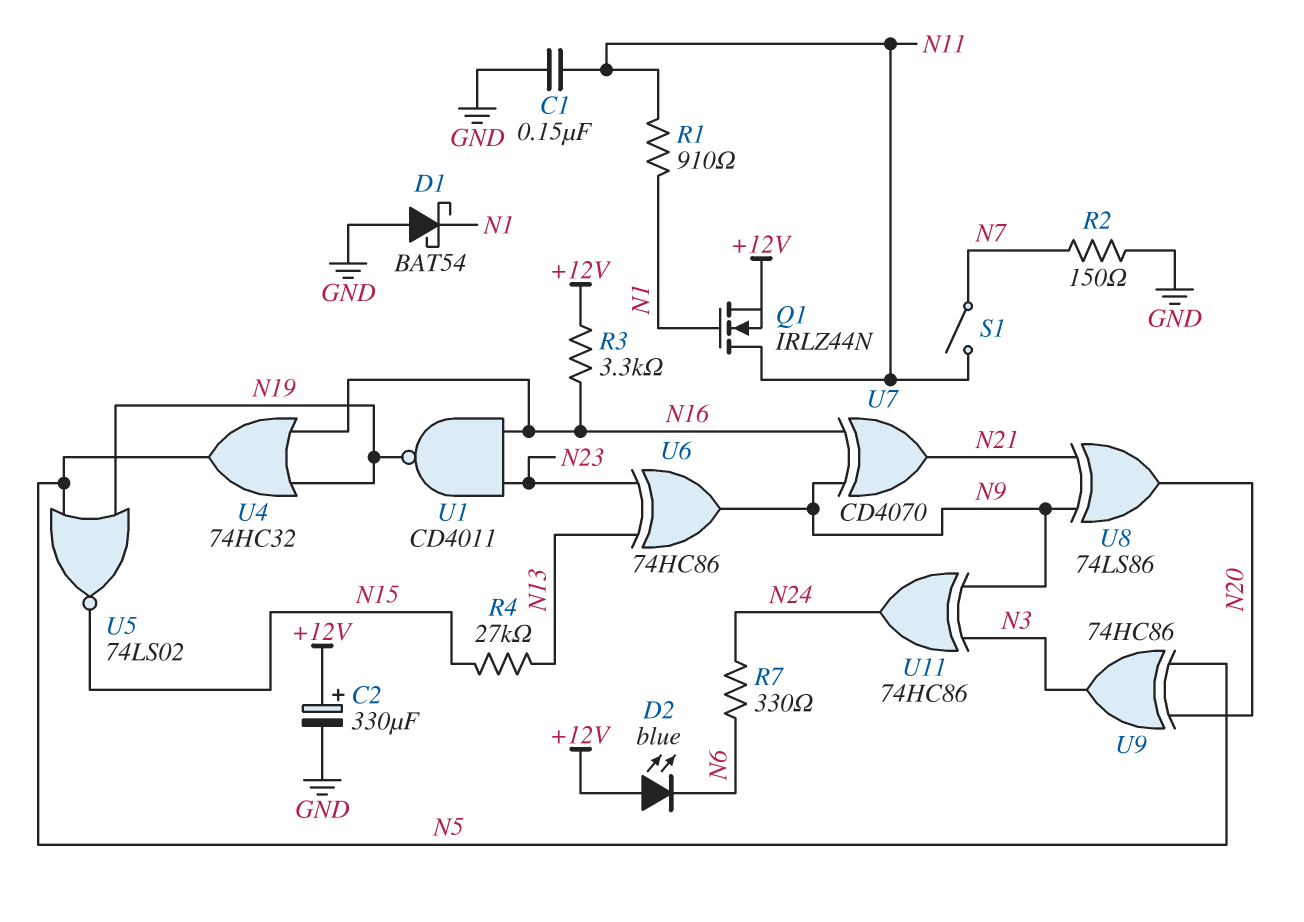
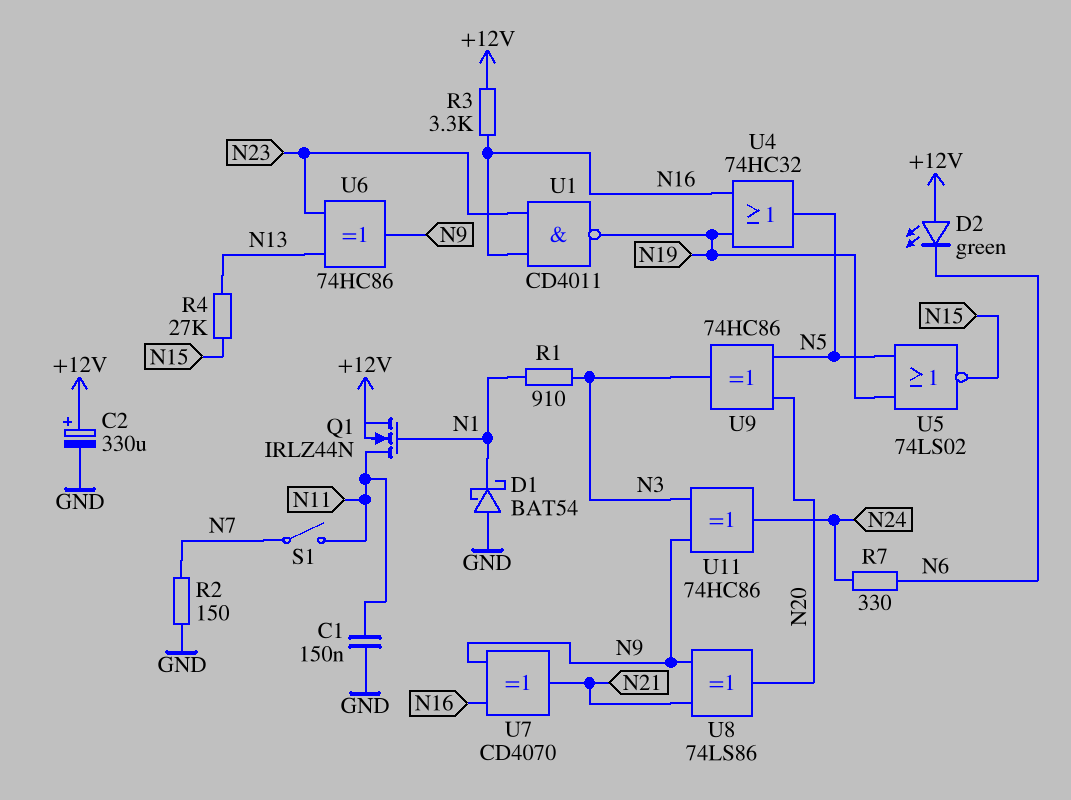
D2: LED blue (A +12V, K N6) -> LED green (A +12V, K N6)
R1: 910 (N1, N11) -> 910 (N1, N3)

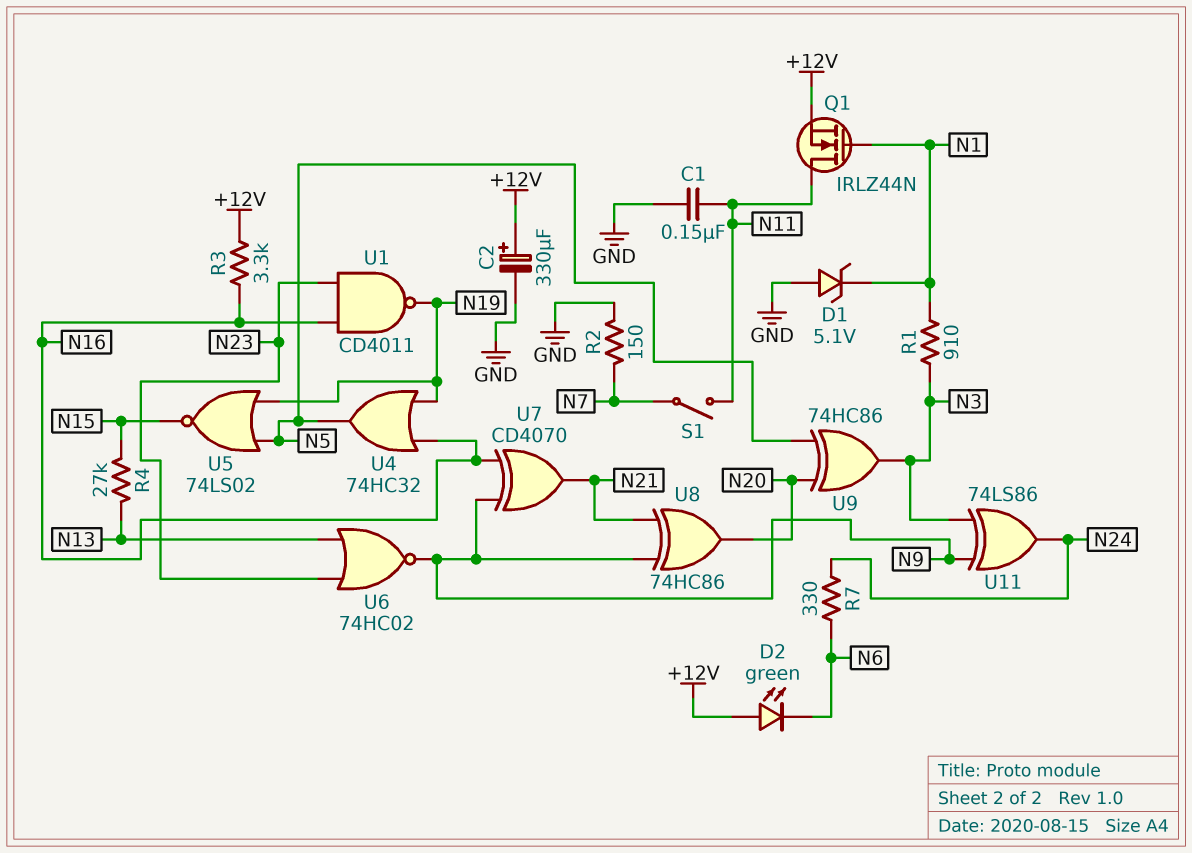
D1: schottky BAT54 (A GND, K N1) -> zener 5.1V (A GND, K N1)
U6: XOR 74HC86 (in N13, in N23, out N9) -> NOR 74HC02 (in N13, in N23, out N9)
U8: XOR 74LS86 (in N9, in N21, out N20) -> XOR 74HC86 (in N9, in N21, out N20)
U11: XOR 74HC86 (in N3, in N9, out N24) -> XOR 74LS86 (in N3, in N9, out N24)

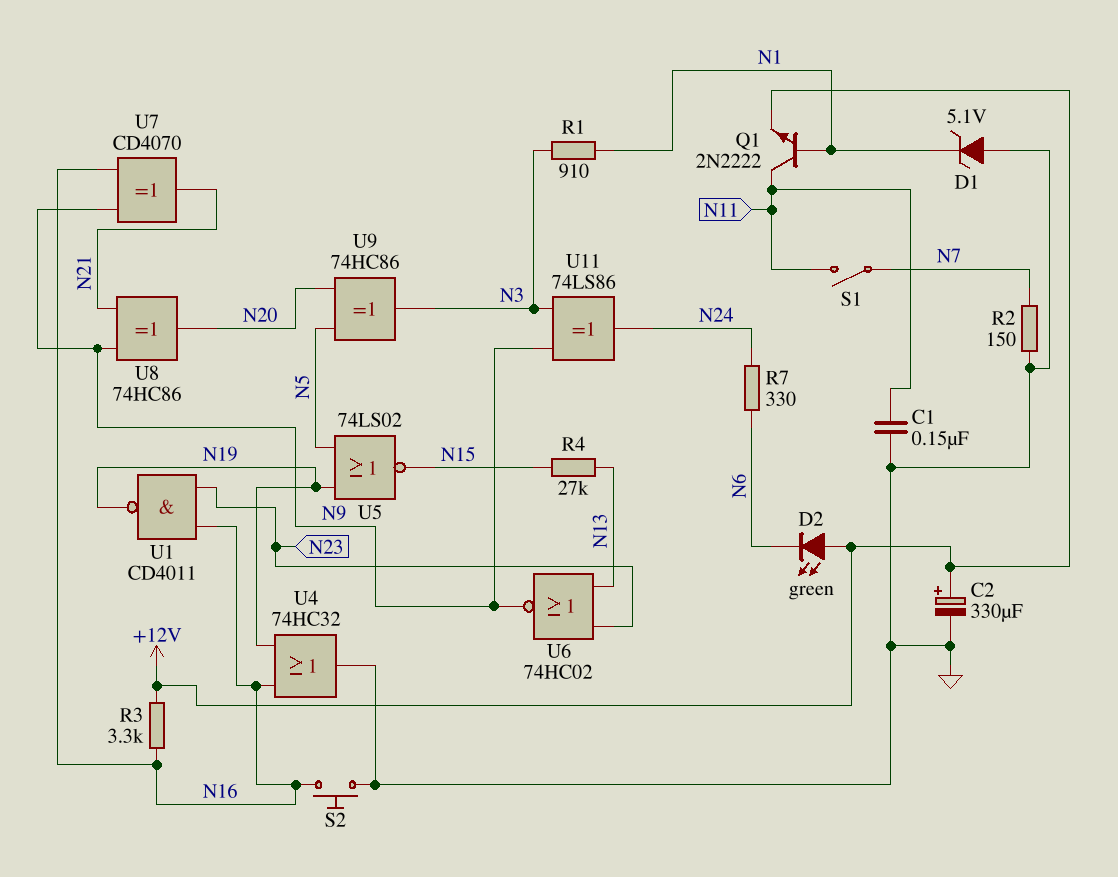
Q1: NMOS IRLZ44N (G N1, D N11, S +12V) -> NPN 2N2222 (B N1, C N11, E +12V)
S2: none -> button (GND, N16)
U4: OR 74HC32 (in N16, in N19, out N5) -> OR 74HC32 (in N16, in N19, out GND)

